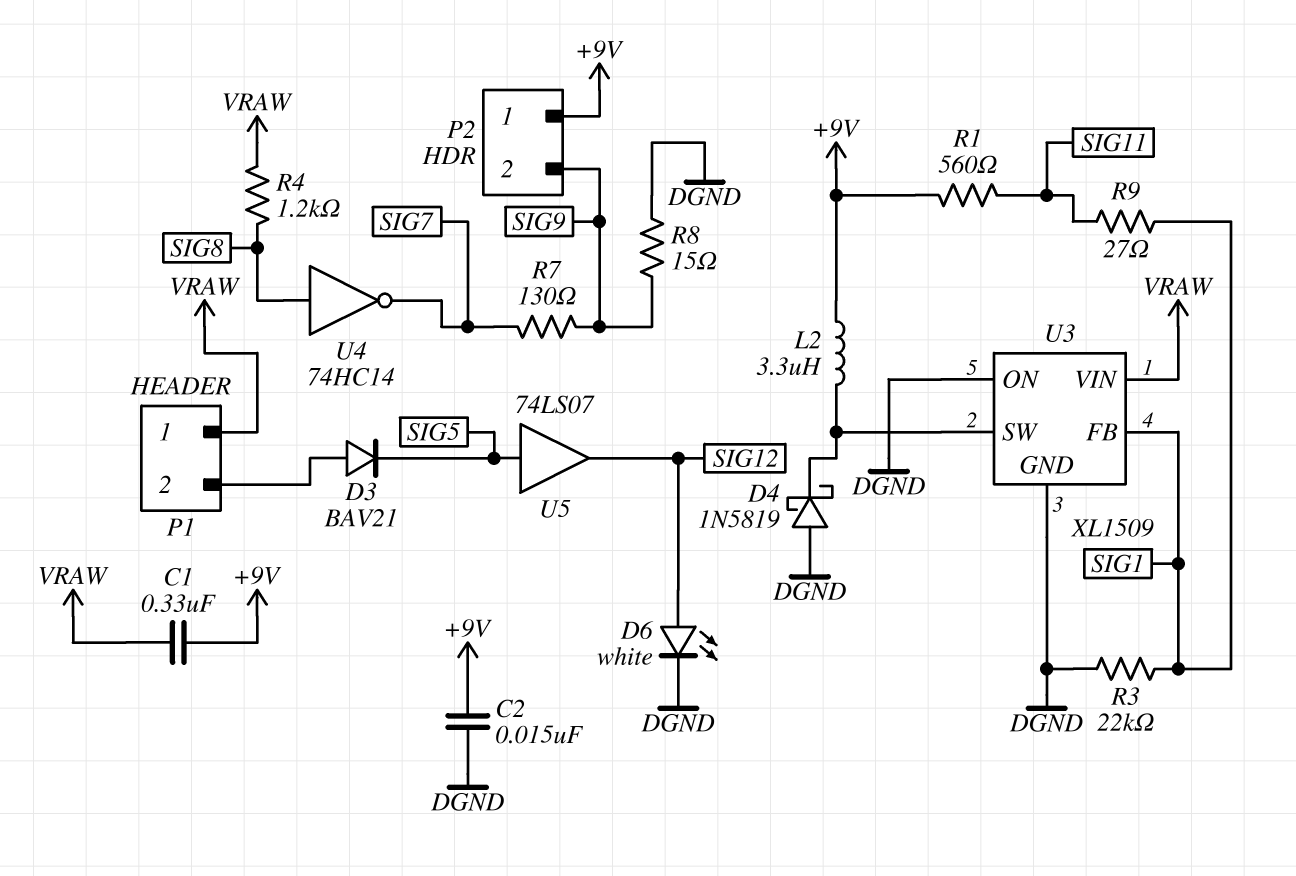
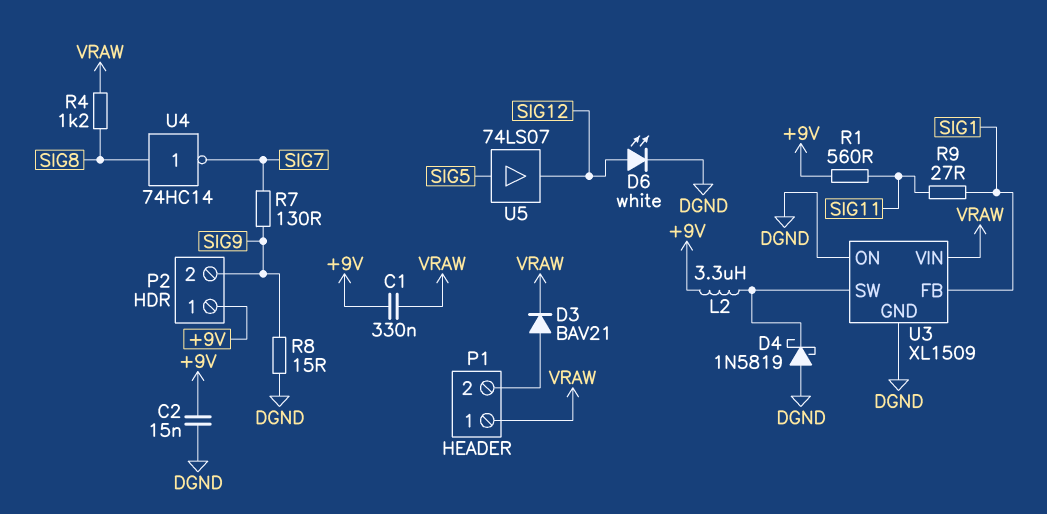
D3: diode BAV21 (A P1/2, K SIG5) -> diode BAV21 (A P1/2, K VRAW)
R3: 22k (DGND, SIG1) -> none

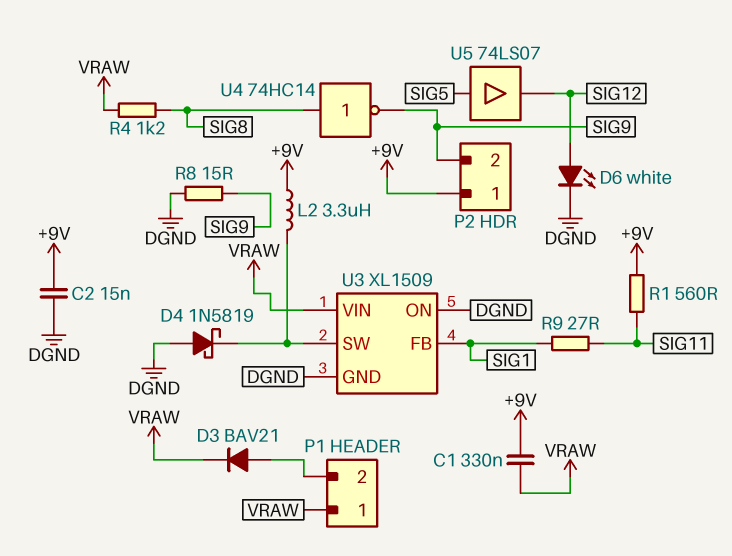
R7: 130 (SIG7, SIG9) -> none
U4: NOT 74HC14 (in SIG8, out SIG7) -> NOT 74HC14 (in SIG8, out SIG9)

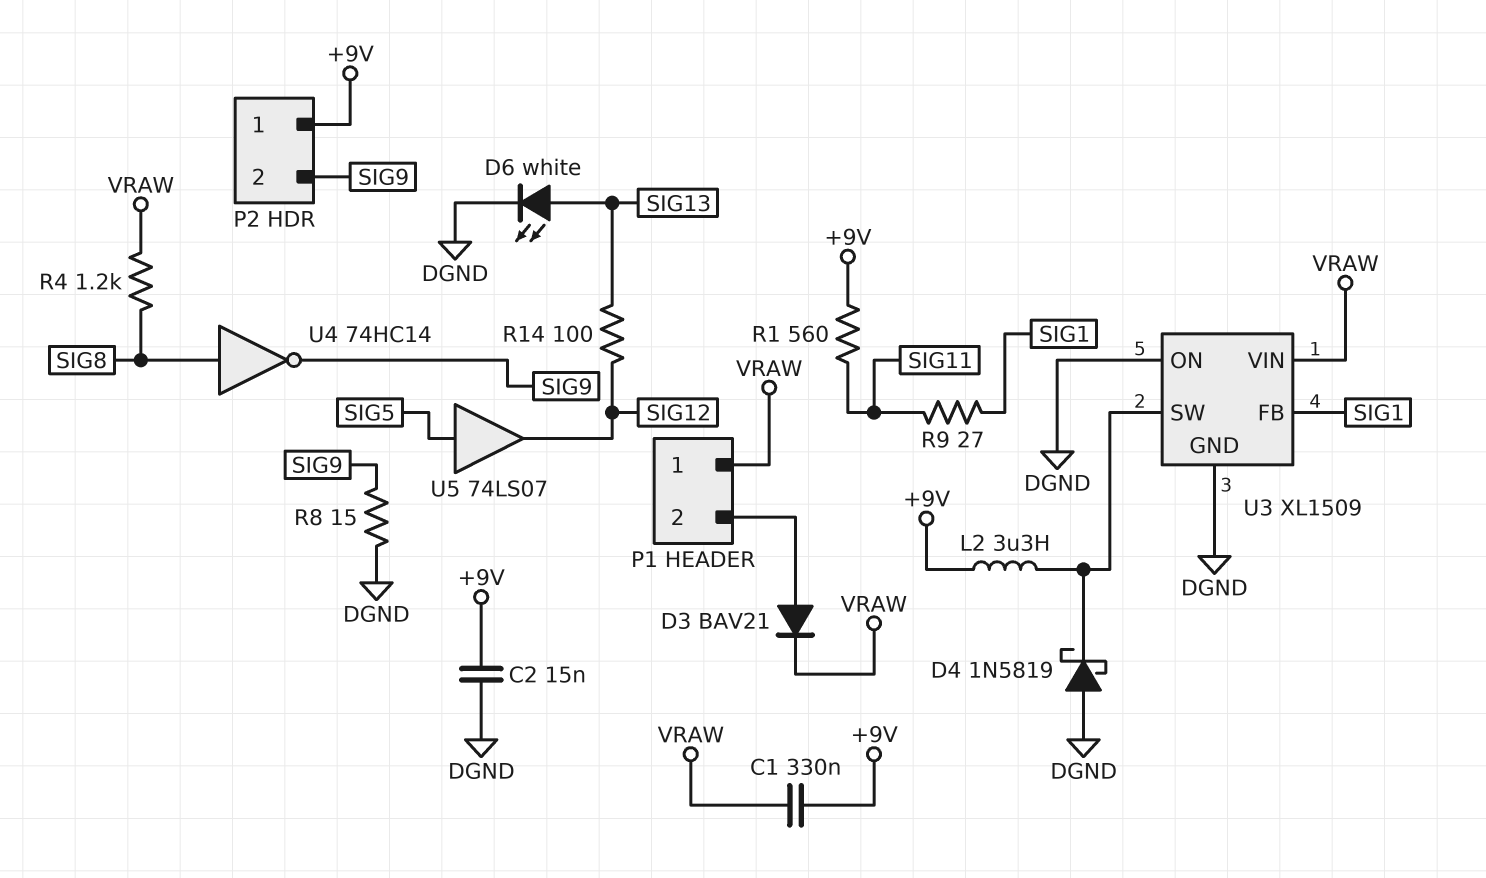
D6: LED white (A SIG12, K DGND) -> LED white (A SIG13, K DGND)
R14: none -> 100 (SIG12, SIG13)

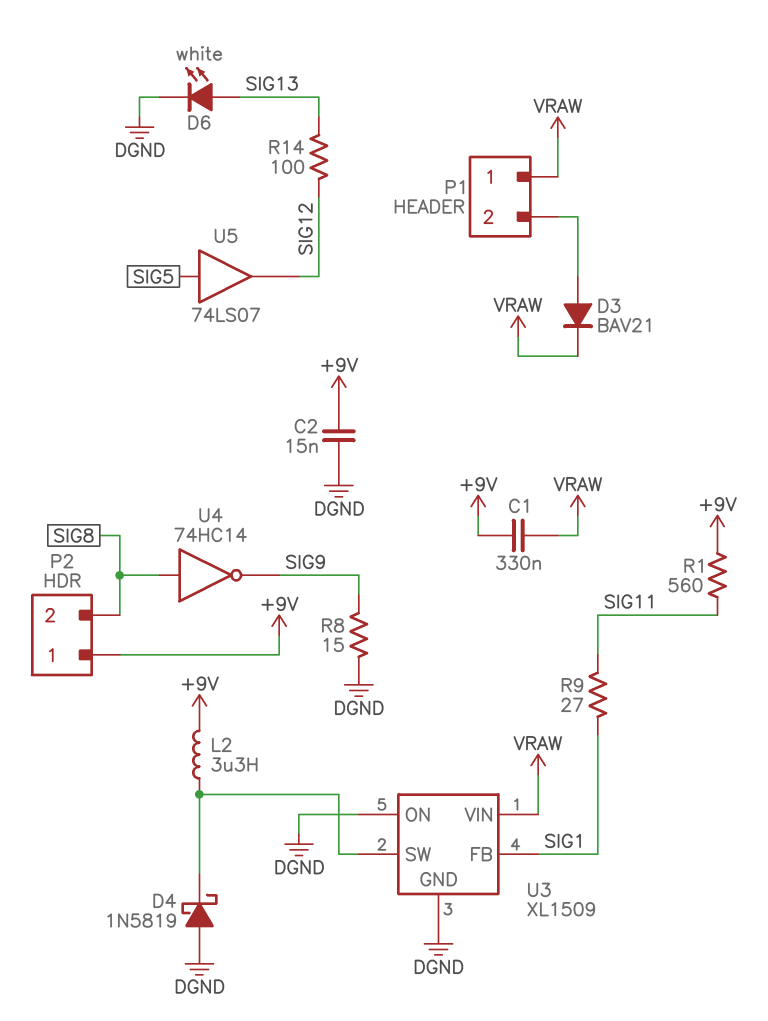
P2 pin 2: SIG9 -> SIG8
R4: 1.2k (SIG8, VRAW) -> none

